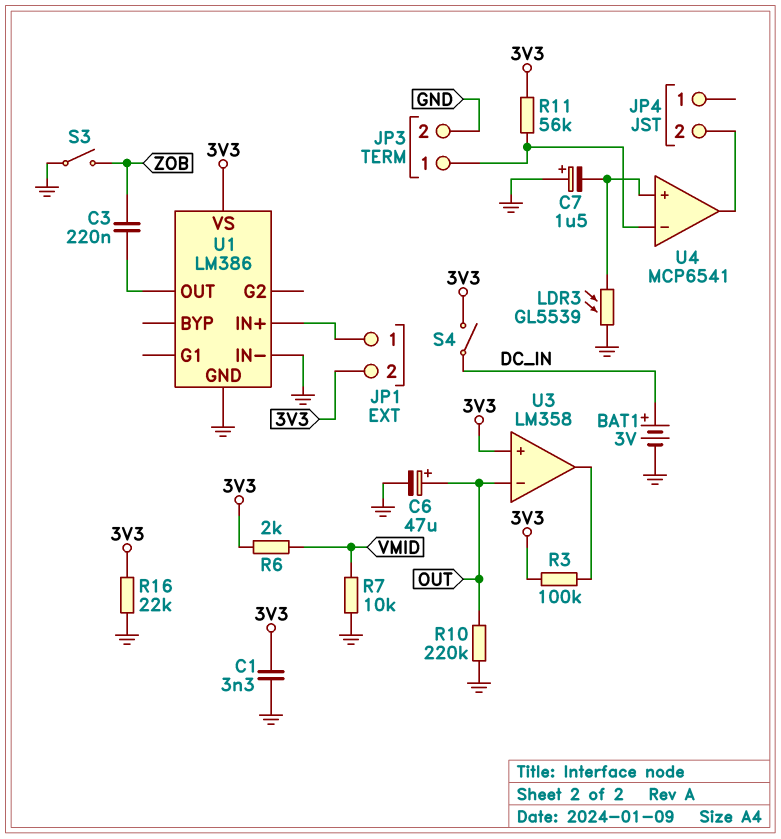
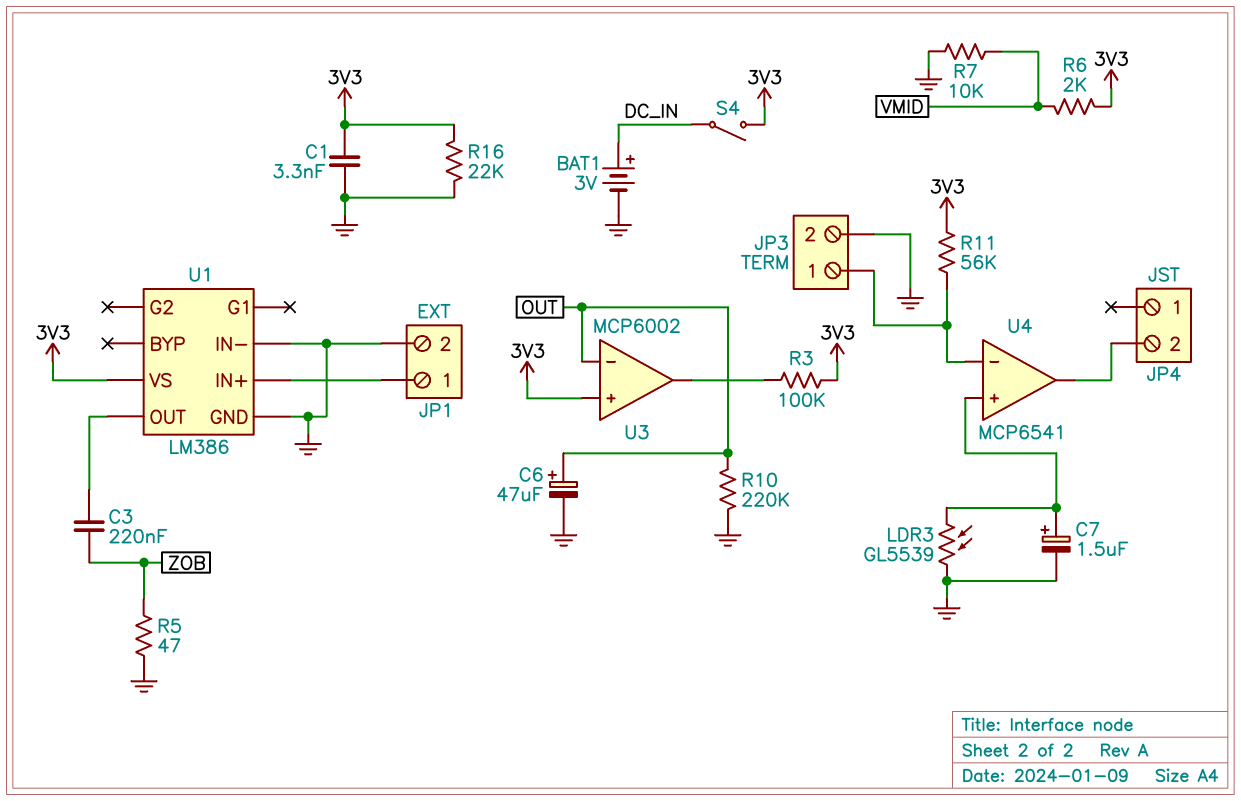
C7: 1.5uF (plus GND, minus U4/in+) -> 1.5uF (plus U4/in+, minus GND)
JP1 pin 2: 3V3 -> GND
R5: none -> 47 (GND, ZOB)
S3: switch (GND, ZOB) -> none
U3: LM358 -> MCP6002

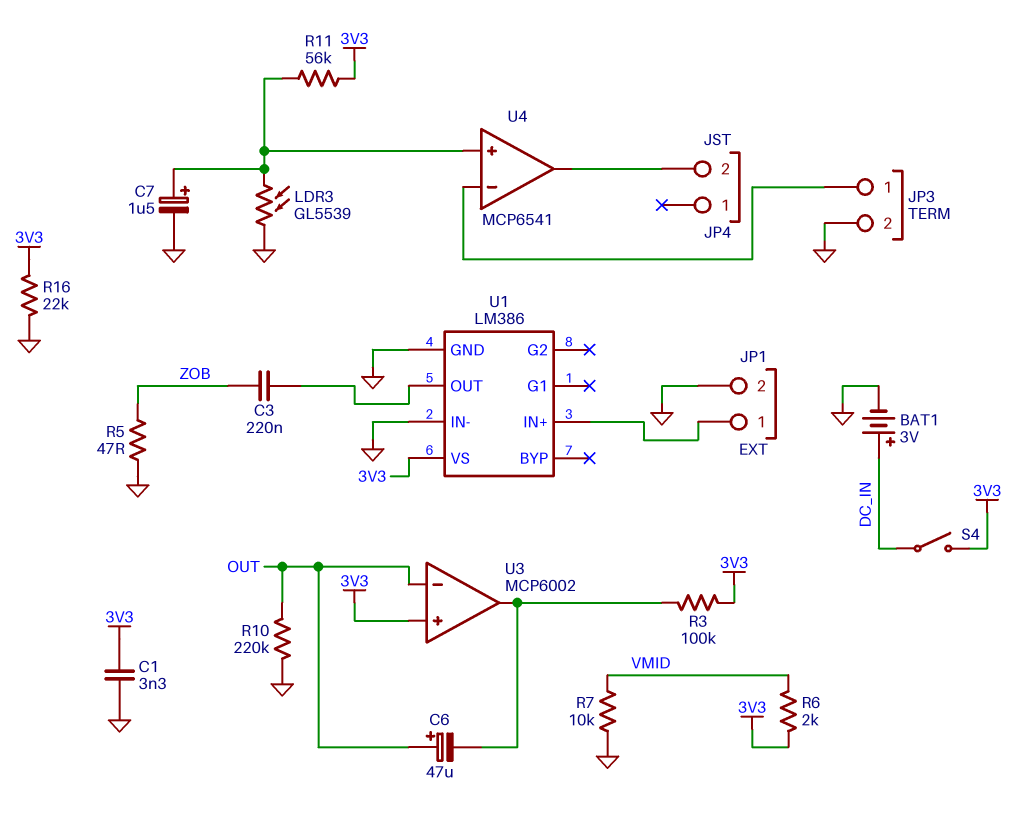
C6: 47uF (plus OUT, minus GND) -> 47uF (plus OUT, minus U3/out)
R11: 56k (3V3, JP3/1) -> 56k (3V3, U4/in+)

